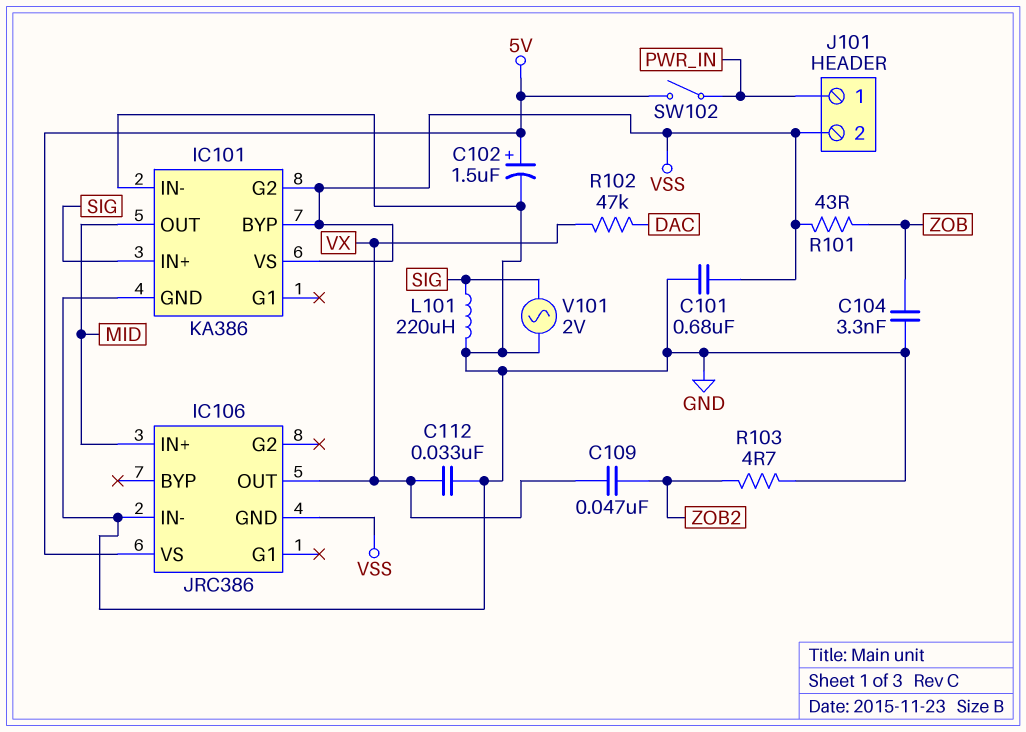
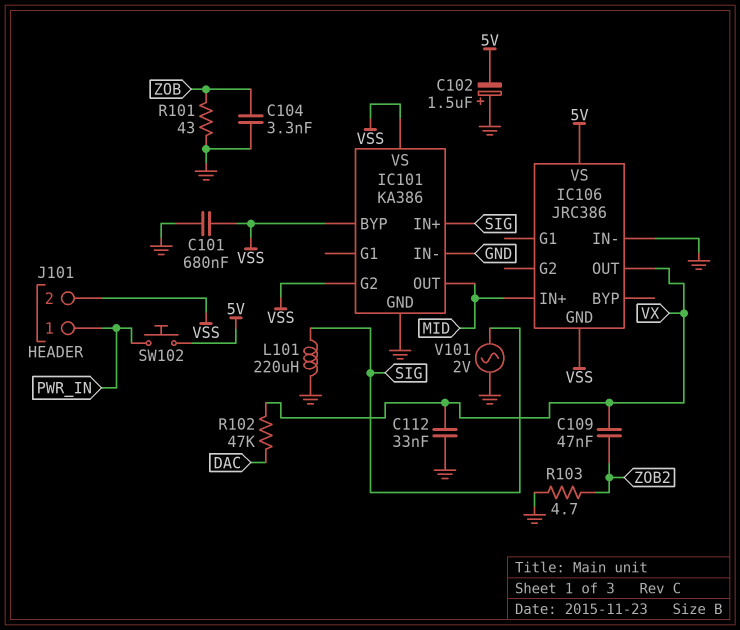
C102: 1.5uF (plus 5V, minus GND) -> 1.5uF (plus GND, minus 5V)
R101: 43 (VSS, ZOB) -> 43 (GND, ZOB)
SW102: switch (5V, PWR_IN) -> button (5V, PWR_IN)

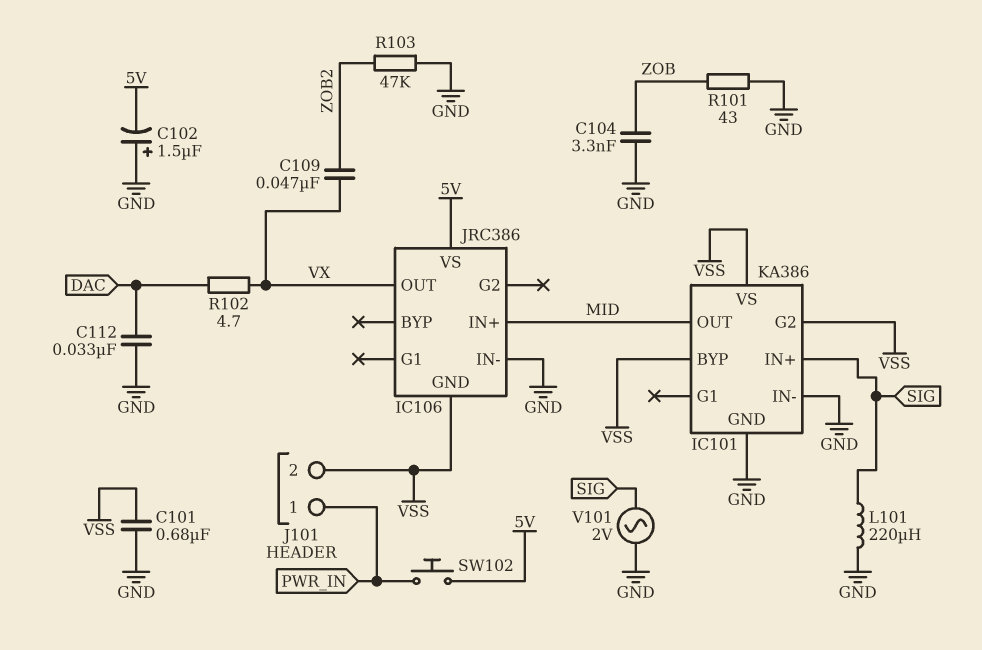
C112: 33nF (GND, VX) -> 33nF (DAC, GND)
R102: 47k (DAC, VX) -> 4.7 (DAC, VX)
R103: 4.7 (GND, ZOB2) -> 47k (GND, ZOB2)

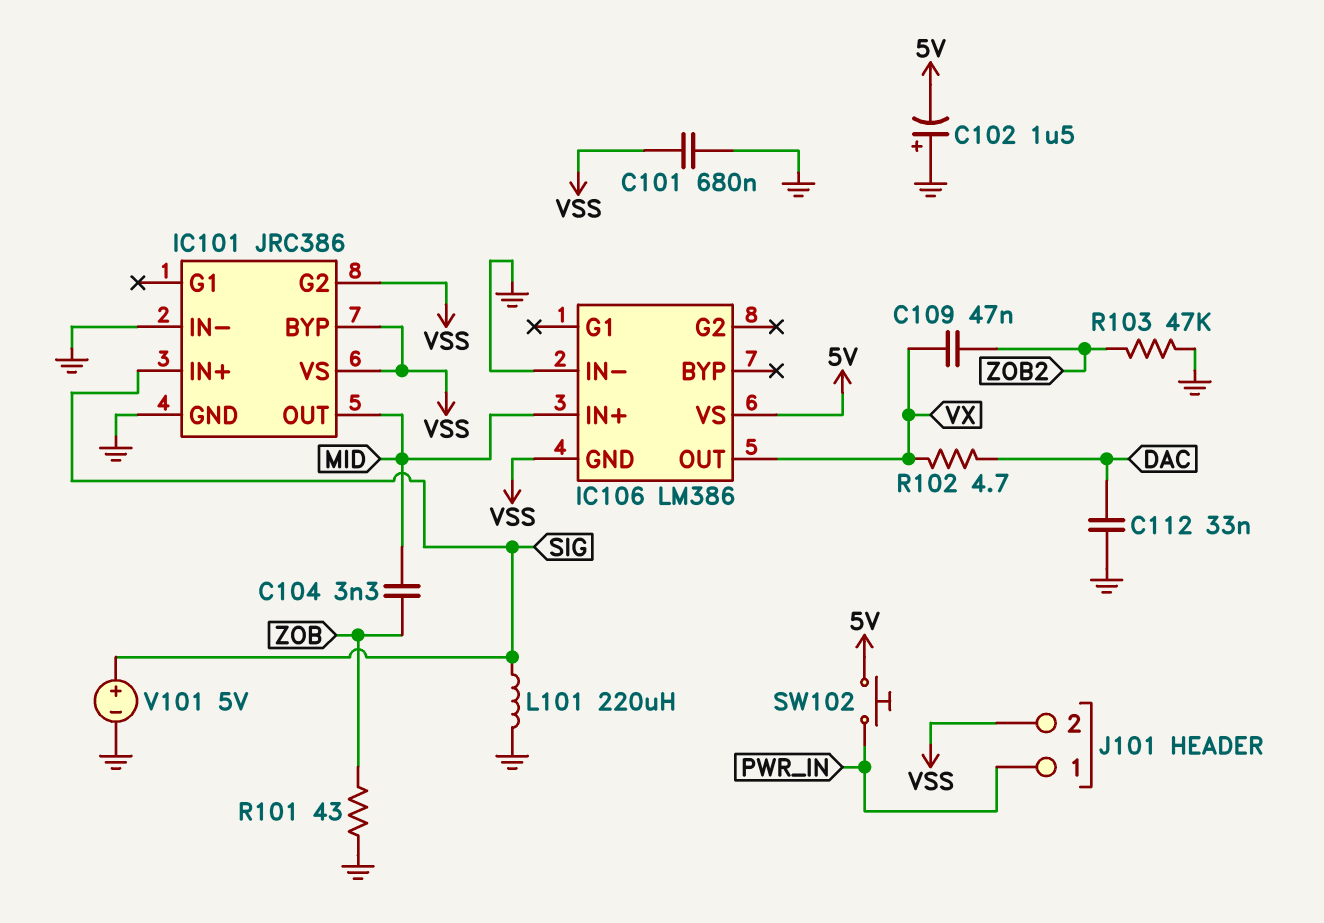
C104: 3.3nF (GND, ZOB) -> 3.3nF (MID, ZOB)
IC101: KA386 -> JRC386
IC106: JRC386 -> LM386
V101: AC 2V (GND, SIG) -> 5V (plus SIG, minus GND)

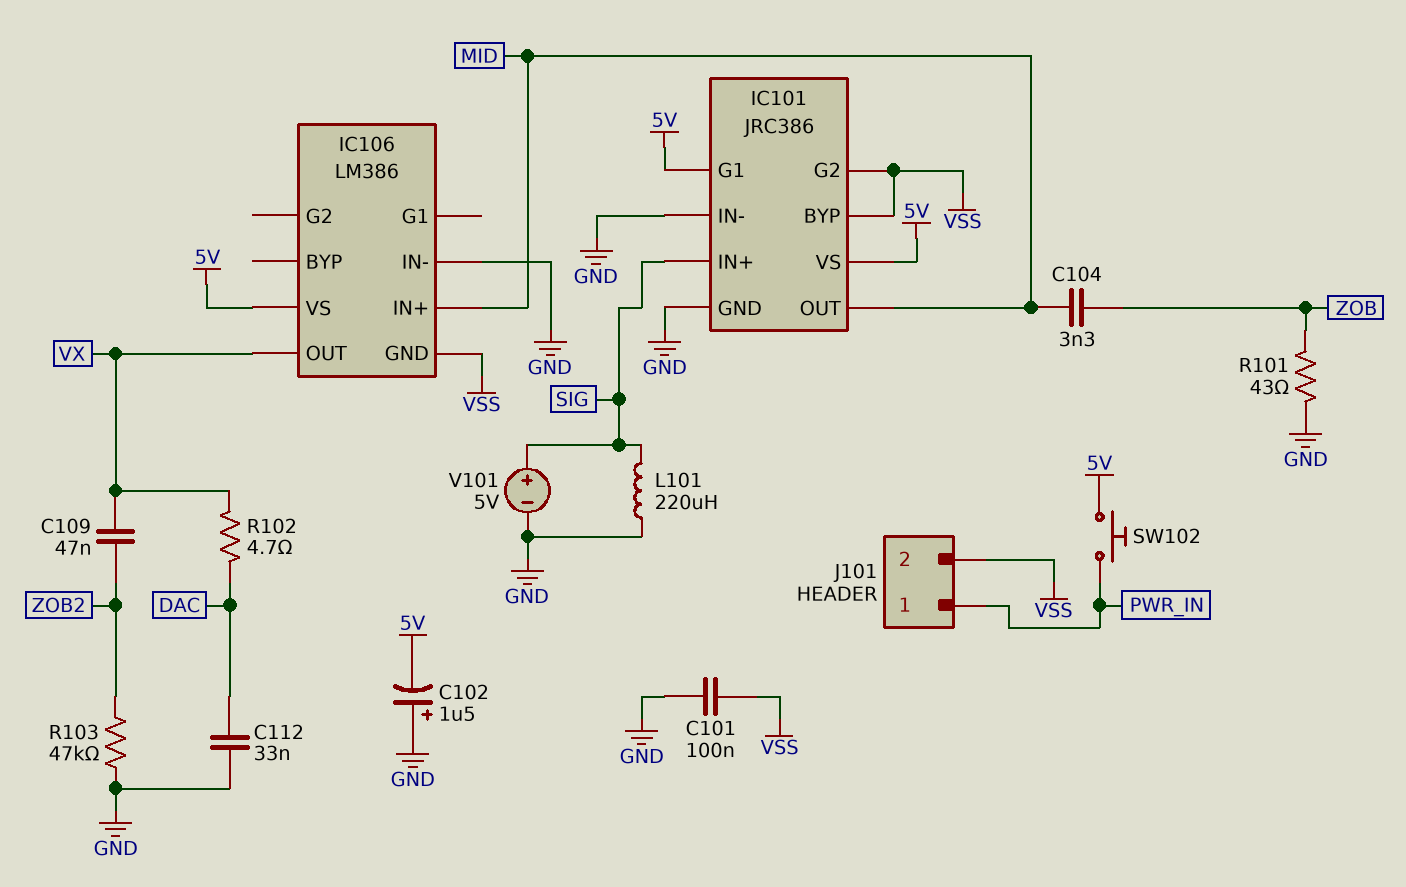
C101: 680nF (GND, VSS) -> 100nF (GND, VSS)
IC101 pin G1: none -> 5V
IC101 pin VS: VSS -> 5V

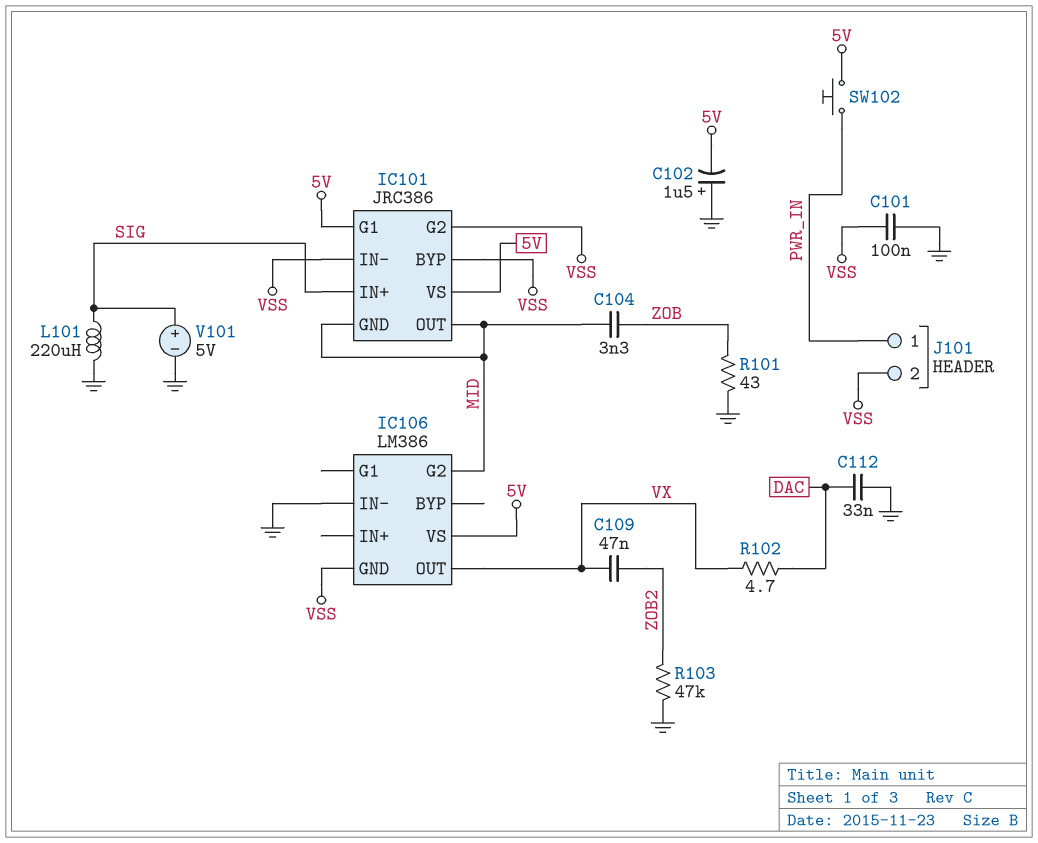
IC101 pin GND: GND -> MID
IC101 pin IN-: GND -> VSS
IC106 pin G2: none -> MID
IC106 pin IN+: MID -> none

